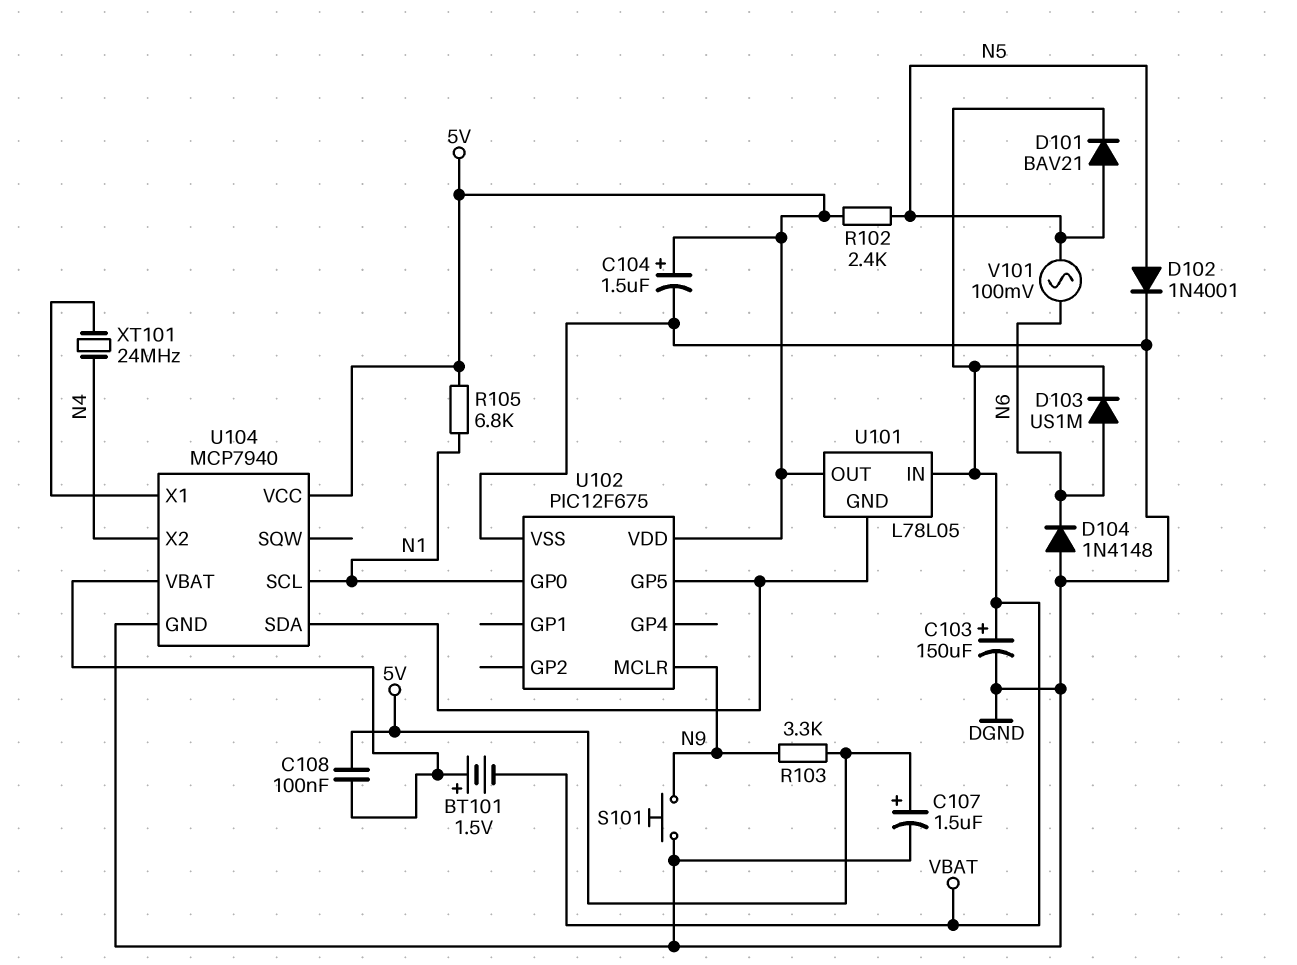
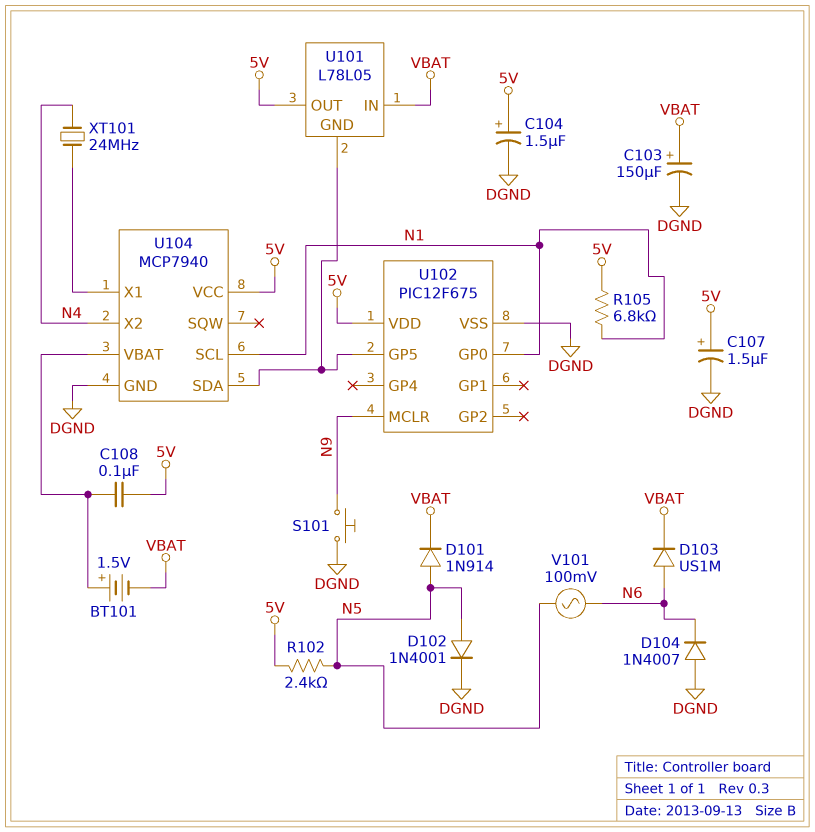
D101: diode BAV21 (A N5, K VBAT) -> diode 1N914 (A N5, K VBAT)
D104: diode 1N4148 (A DGND, K N6) -> diode 1N4007 (A DGND, K N6)
R103: 3.3k (5V, N9) -> none

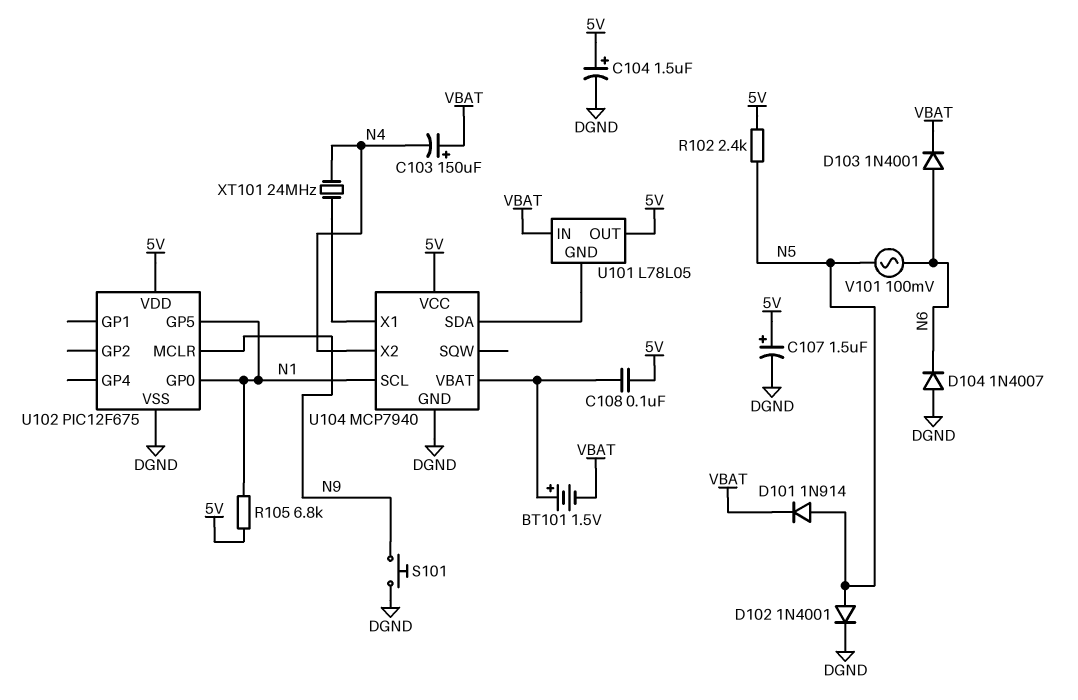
C103: 150uF (plus VBAT, minus DGND) -> 150uF (plus VBAT, minus N4)
D103: diode US1M (A N6, K VBAT) -> diode 1N4001 (A N6, K VBAT)
U102 pin GP5: U101/GND -> N1

